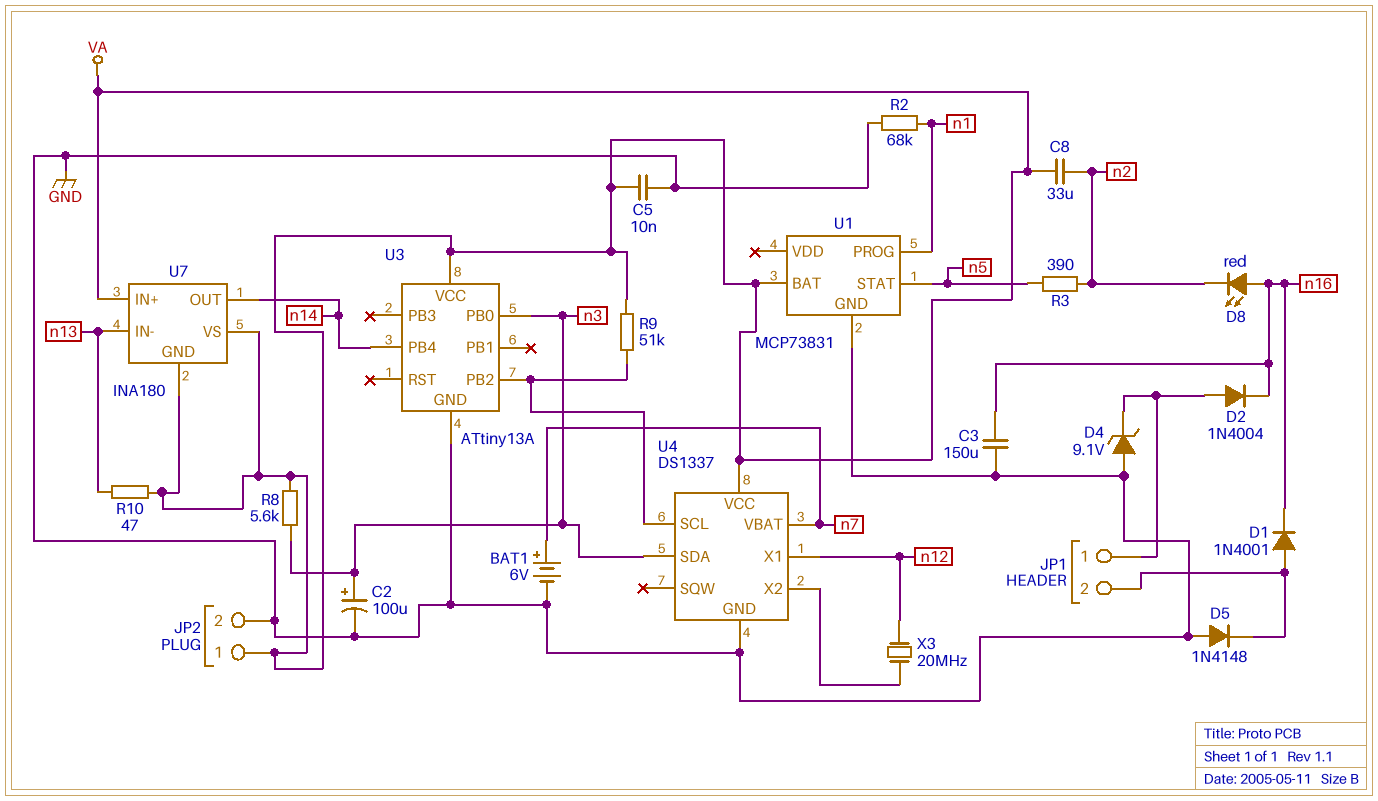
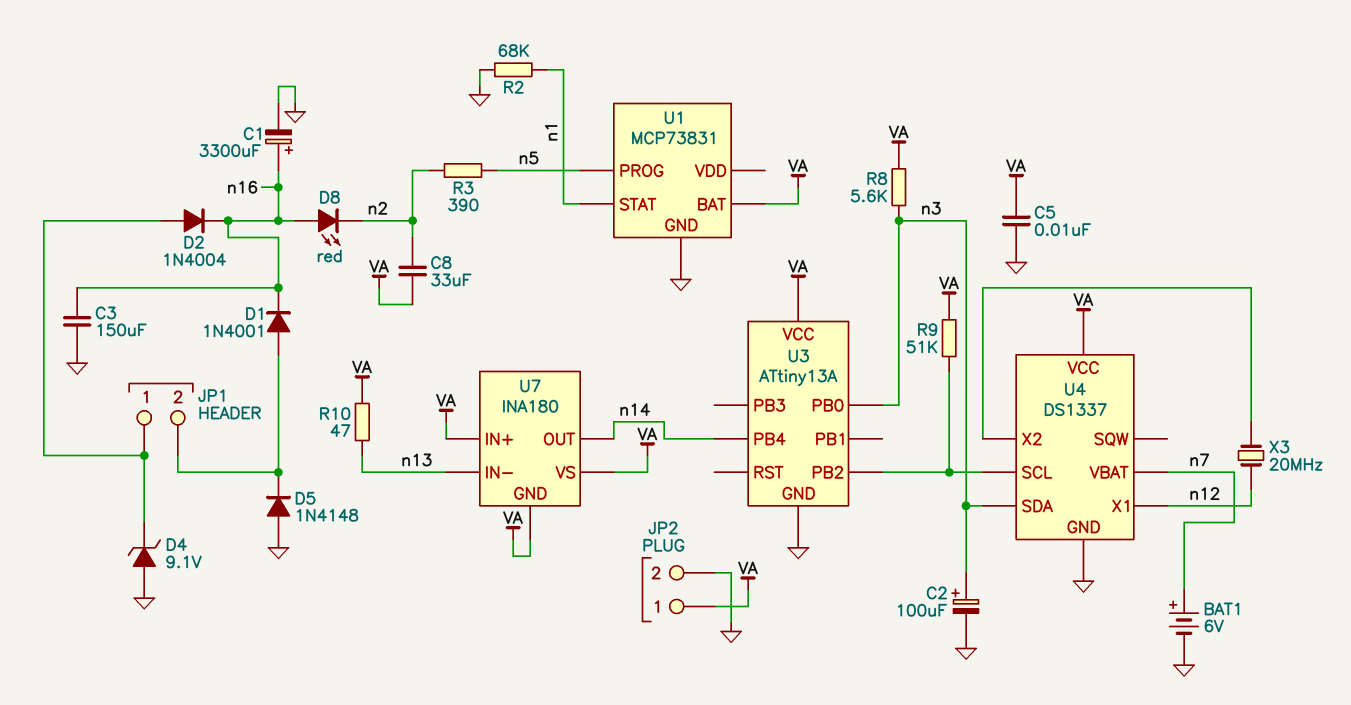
C1: none -> 3300uF (plus n16, minus GND)
U1 pin PROG: n1 -> n5
U1 pin STAT: n5 -> n1

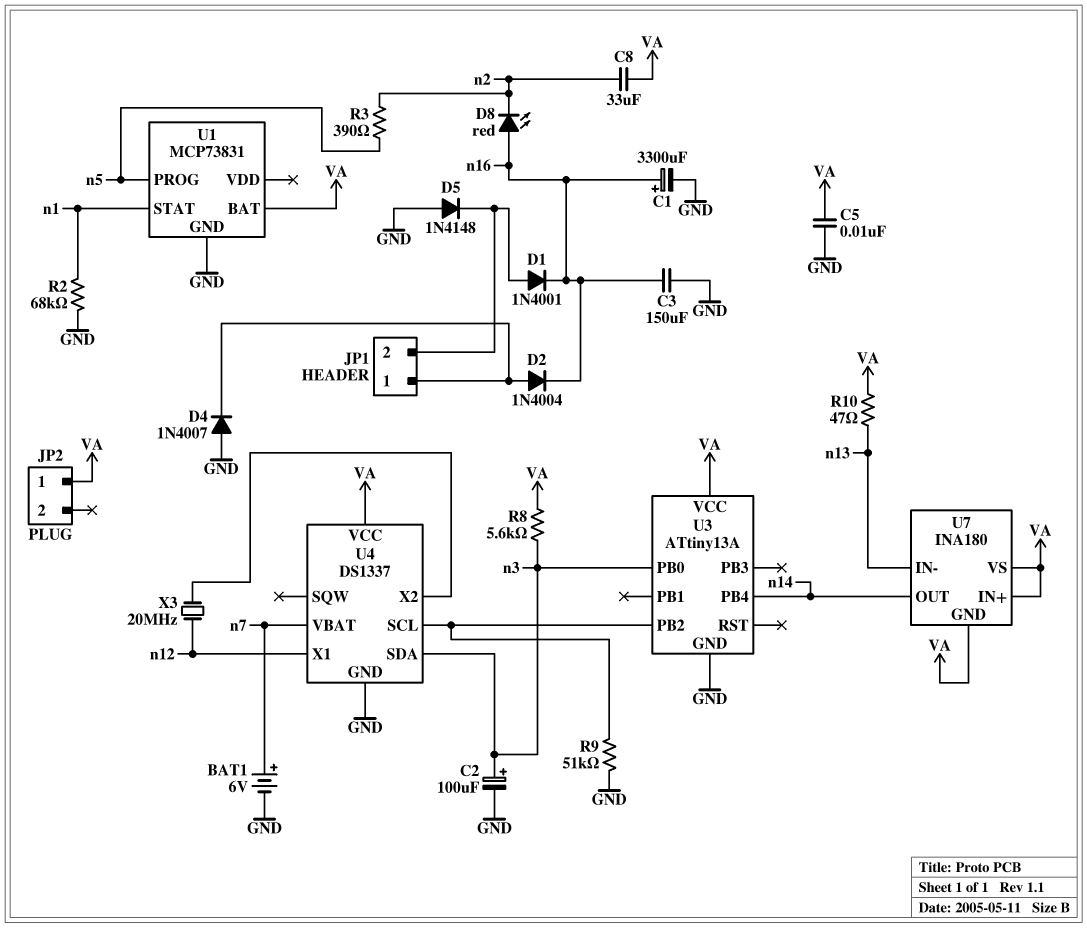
D4: zener 9.1V (A GND, K JP1/1) -> diode 1N4007 (A GND, K JP1/1)
JP2 pin 2: GND -> none
R9: 51k (U3/PB2, VA) -> 51k (GND, U3/PB2)

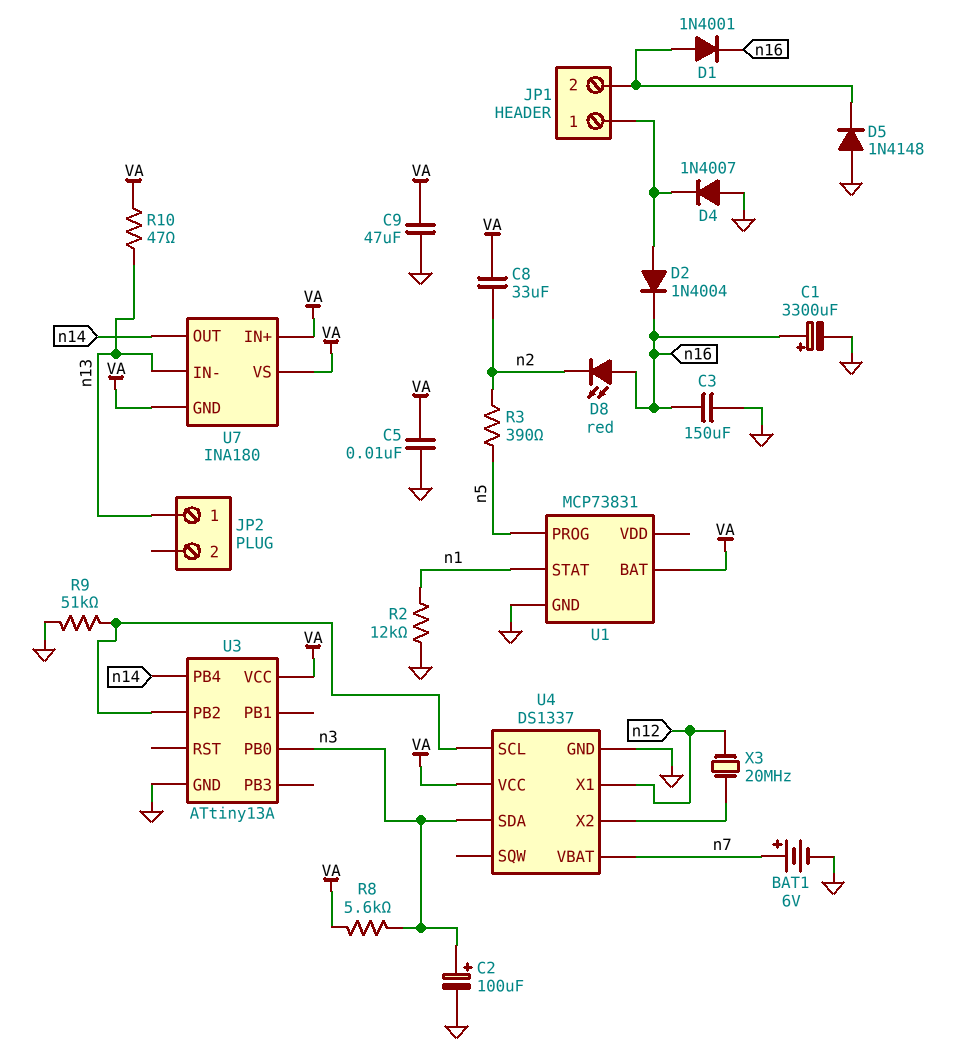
C9: none -> 47uF (GND, VA)
JP2 pin 1: VA -> n13
R2: 68k (GND, n1) -> 12k (GND, n1)

